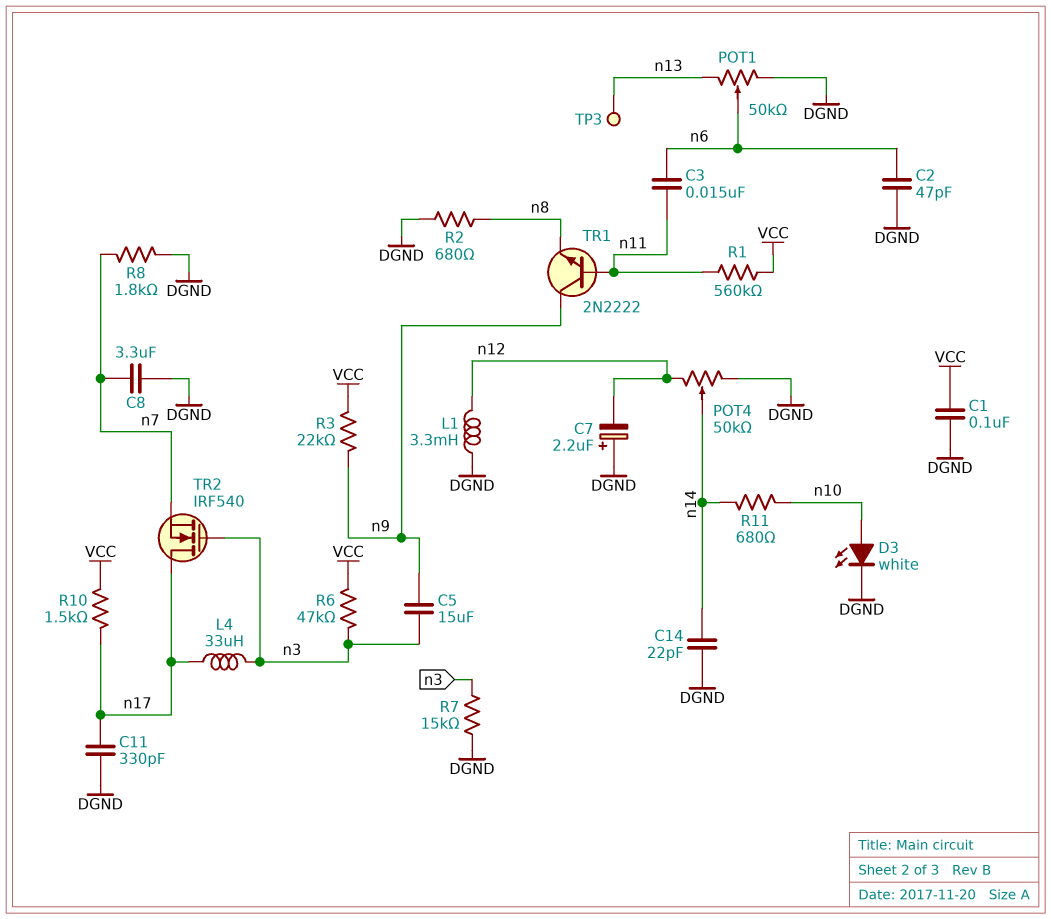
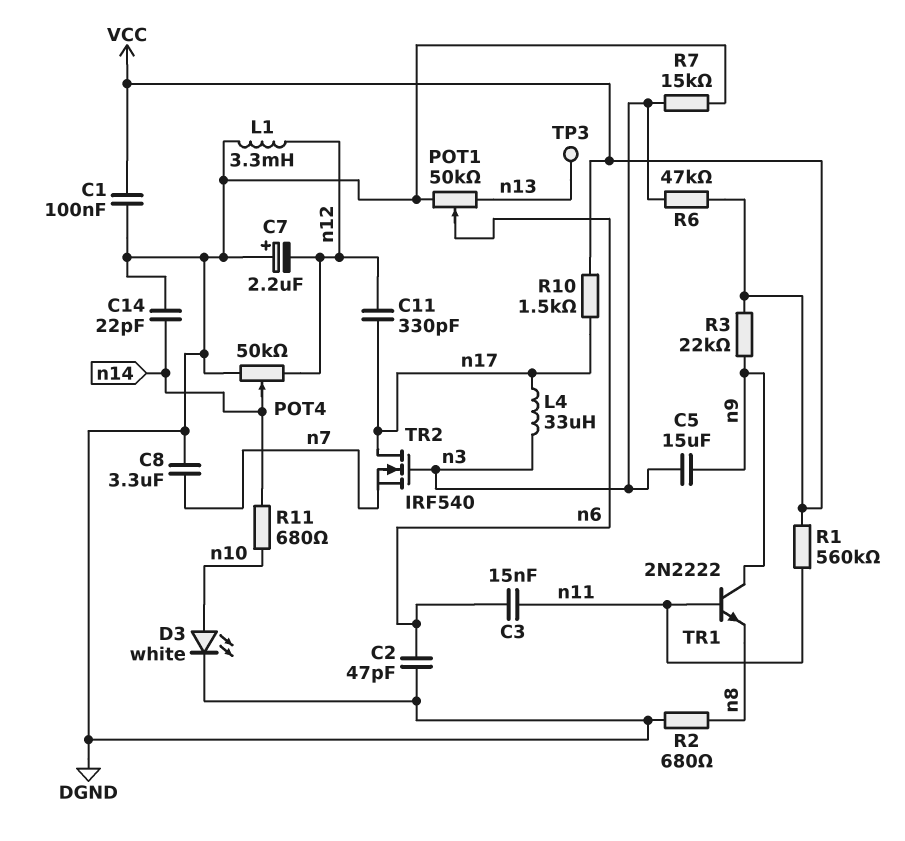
C11: 330pF (DGND, n17) -> 330pF (n12, n17)
R8: 1.8k (DGND, n7) -> none

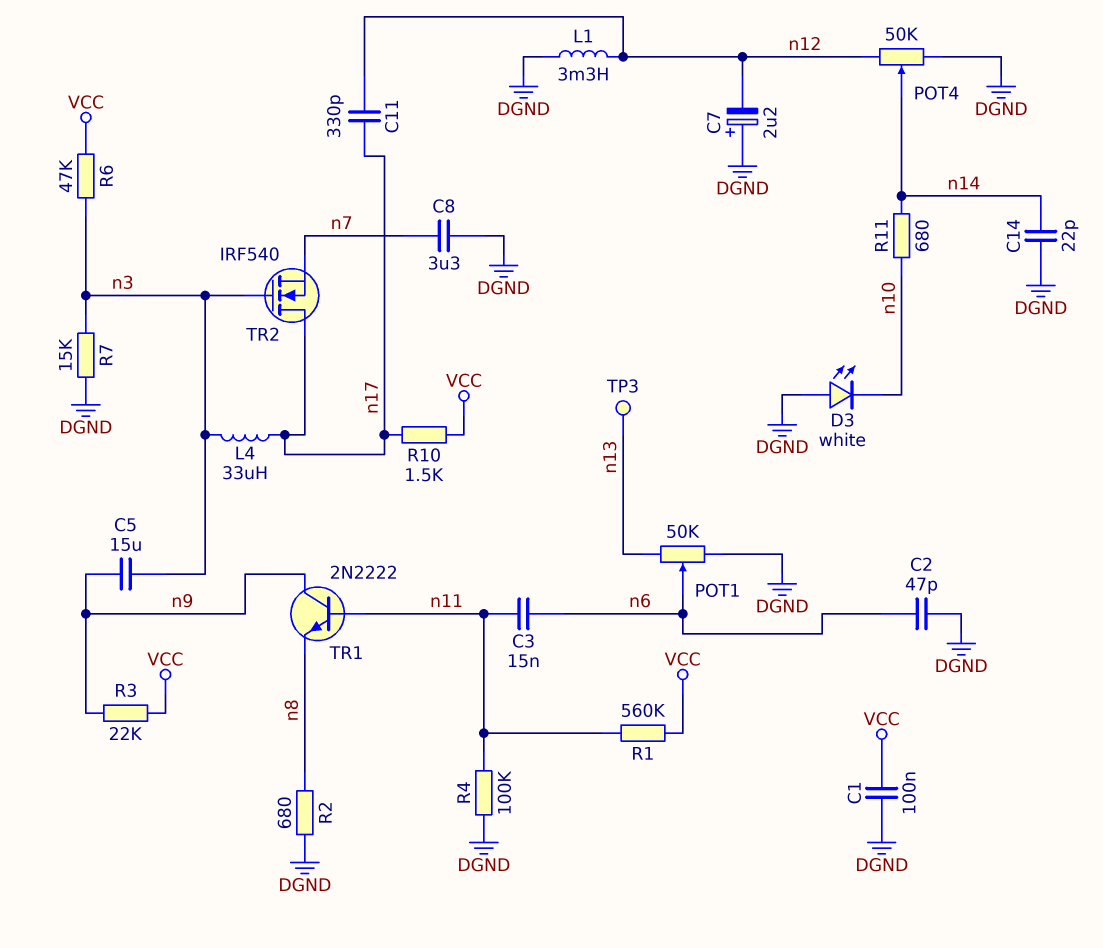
D3: LED white (A n10, K DGND) -> LED white (A DGND, K n10)
R4: none -> 100k (DGND, n11)

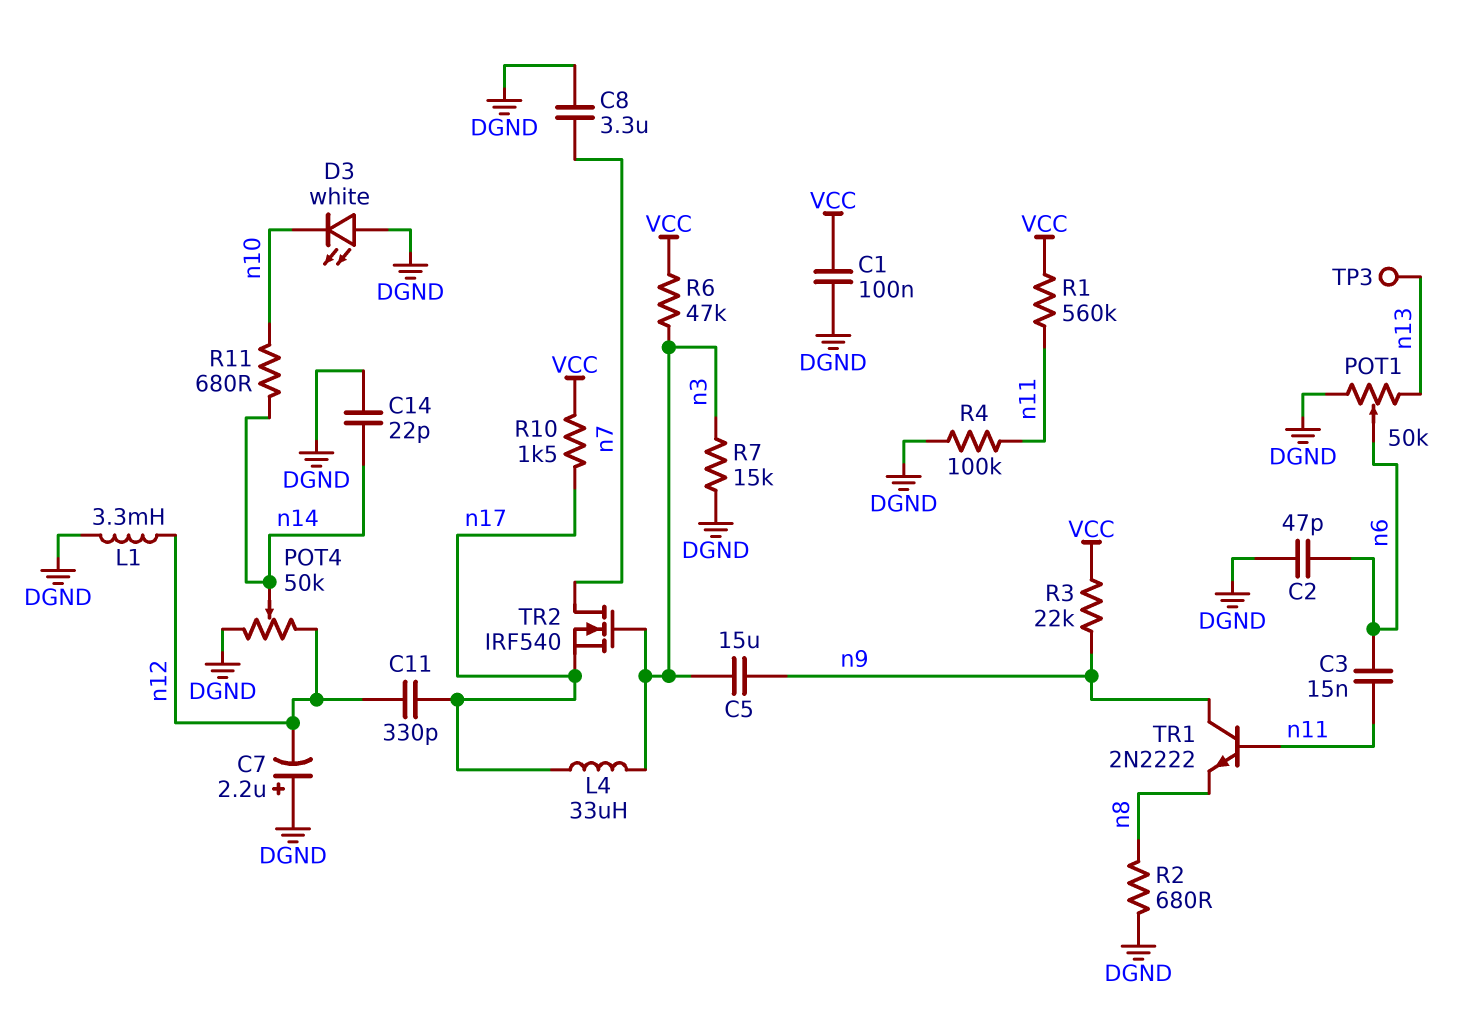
TR2: NMOS IRF540 (G n3, D n17, S n7) -> NMOS IRF540 (G n3, D n7, S n17)

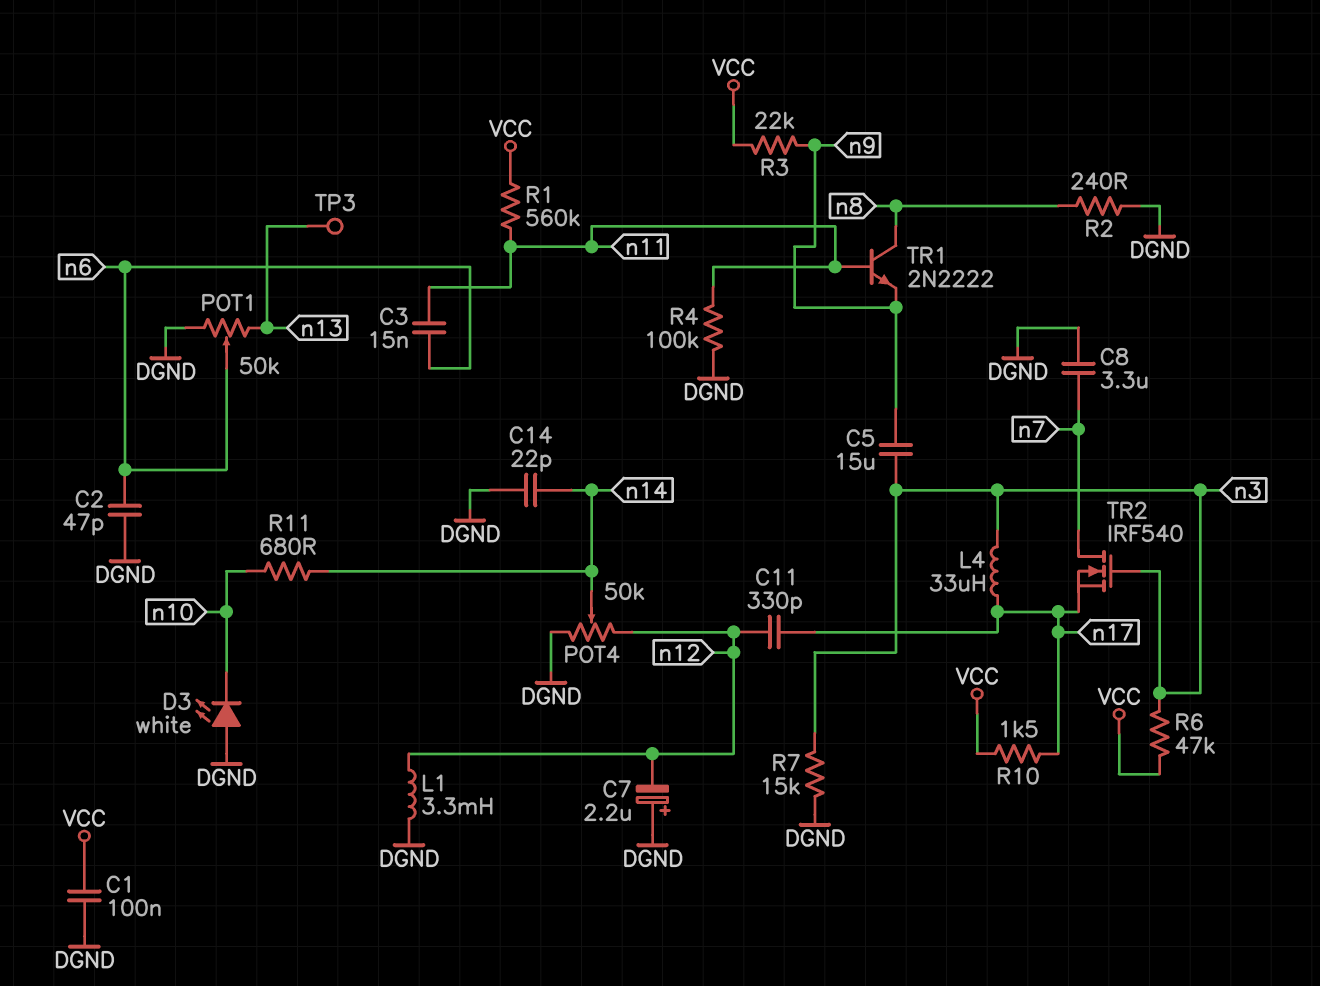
R2: 680 (DGND, n8) -> 240 (DGND, n8)
TR1: NPN 2N2222 (B n11, C n9, E n8) -> NPN 2N2222 (B n11, C n8, E n9)

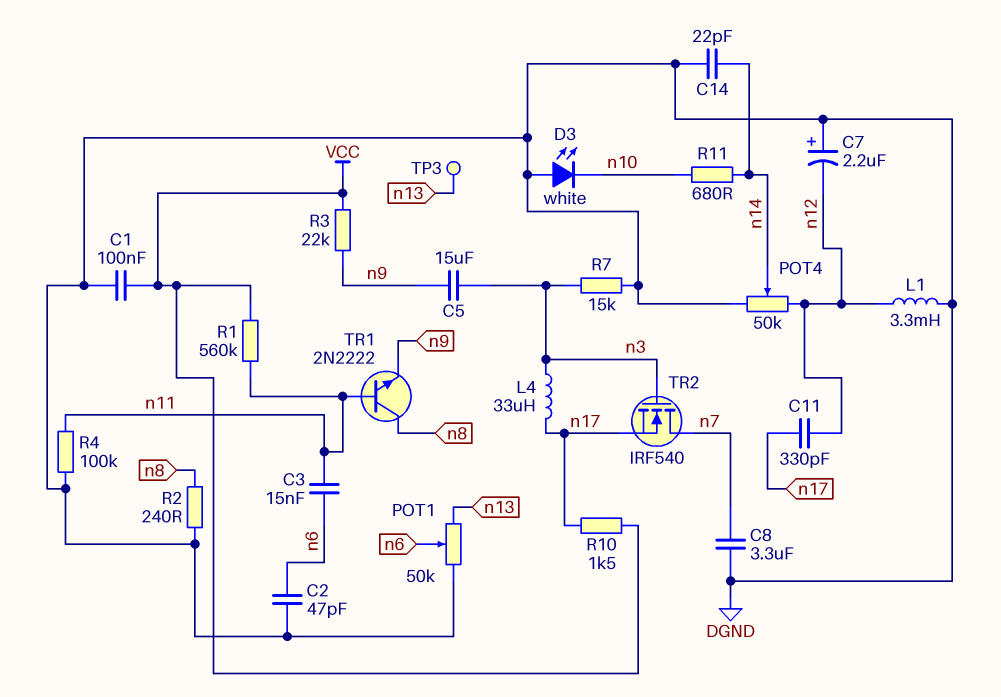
R6: 47k (VCC, n3) -> none

